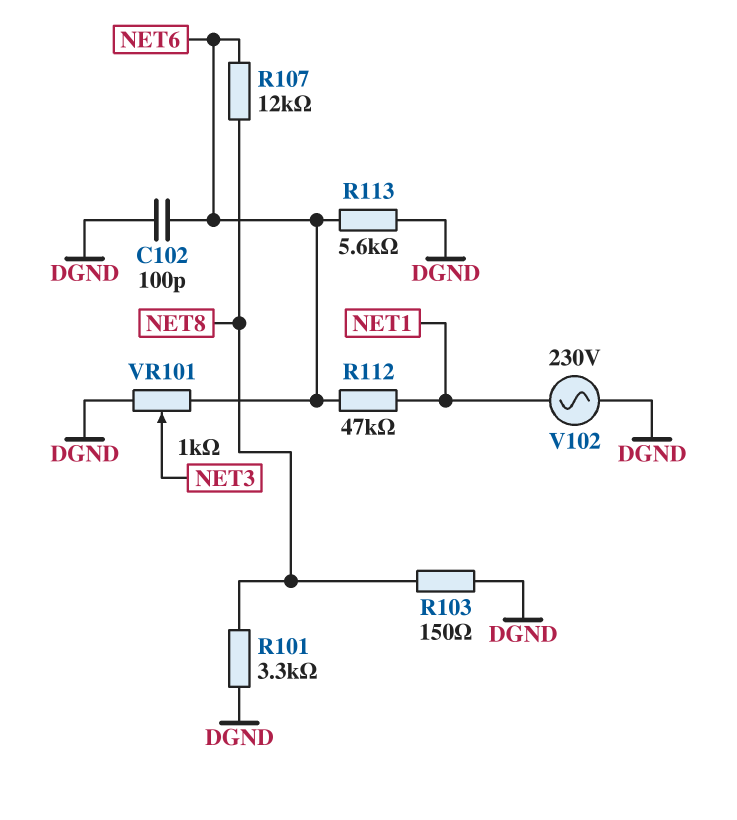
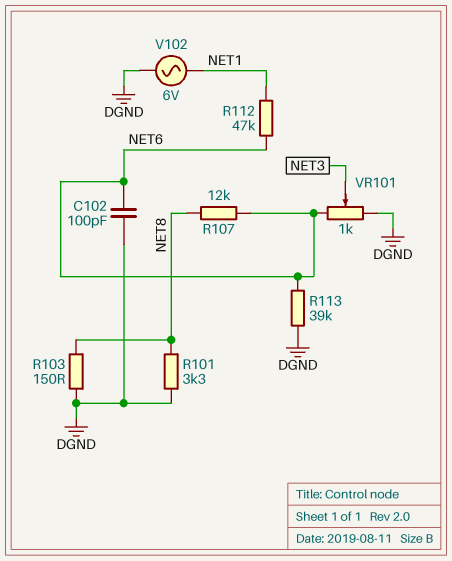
R113: 5.6k (DGND, NET6) -> 39k (DGND, NET6)
V102: AC 230V (DGND, NET1) -> AC 6V (DGND, NET1)

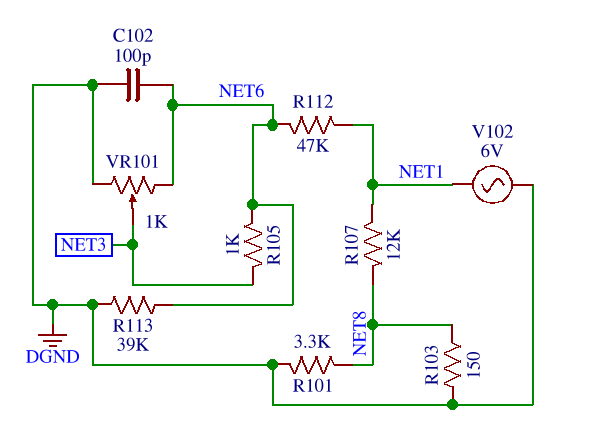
R105: none -> 1k (NET3, NET6)
R107: 12k (NET6, NET8) -> 12k (NET1, NET8)

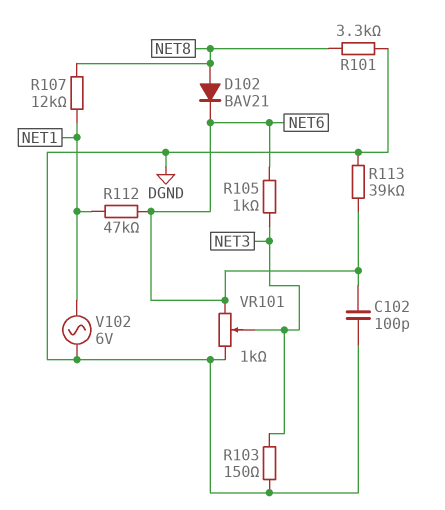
D102: none -> diode BAV21 (A NET8, K NET6)
R103: 150 (DGND, NET8) -> 150 (DGND, NET3)

